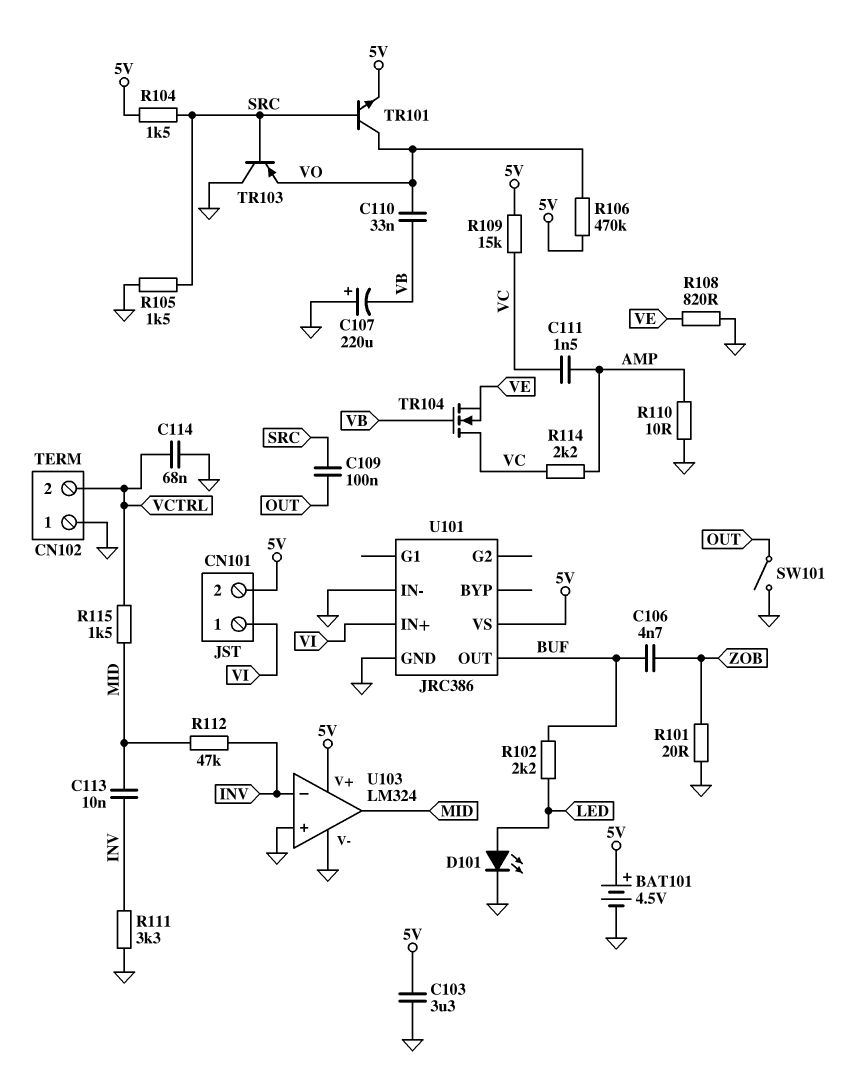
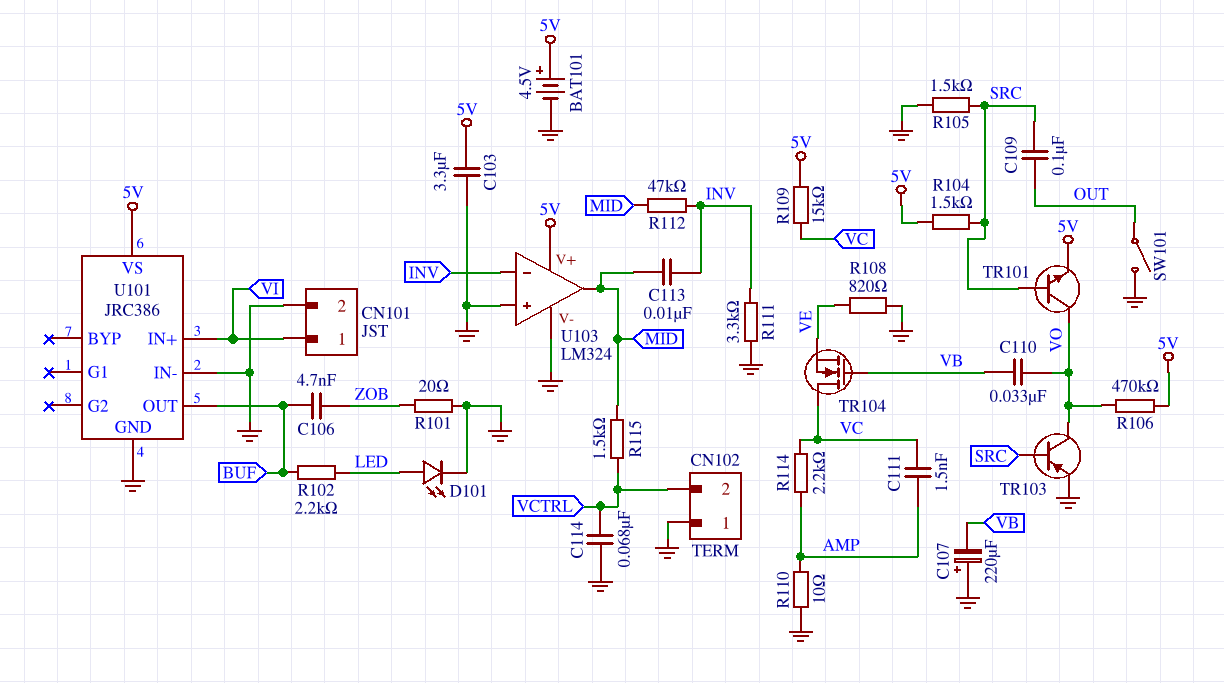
CN101 pin 2: 5V -> GND
TR103: PNP (B SRC, C GND, E VO) -> PNP (B SRC, C VO, E GND)

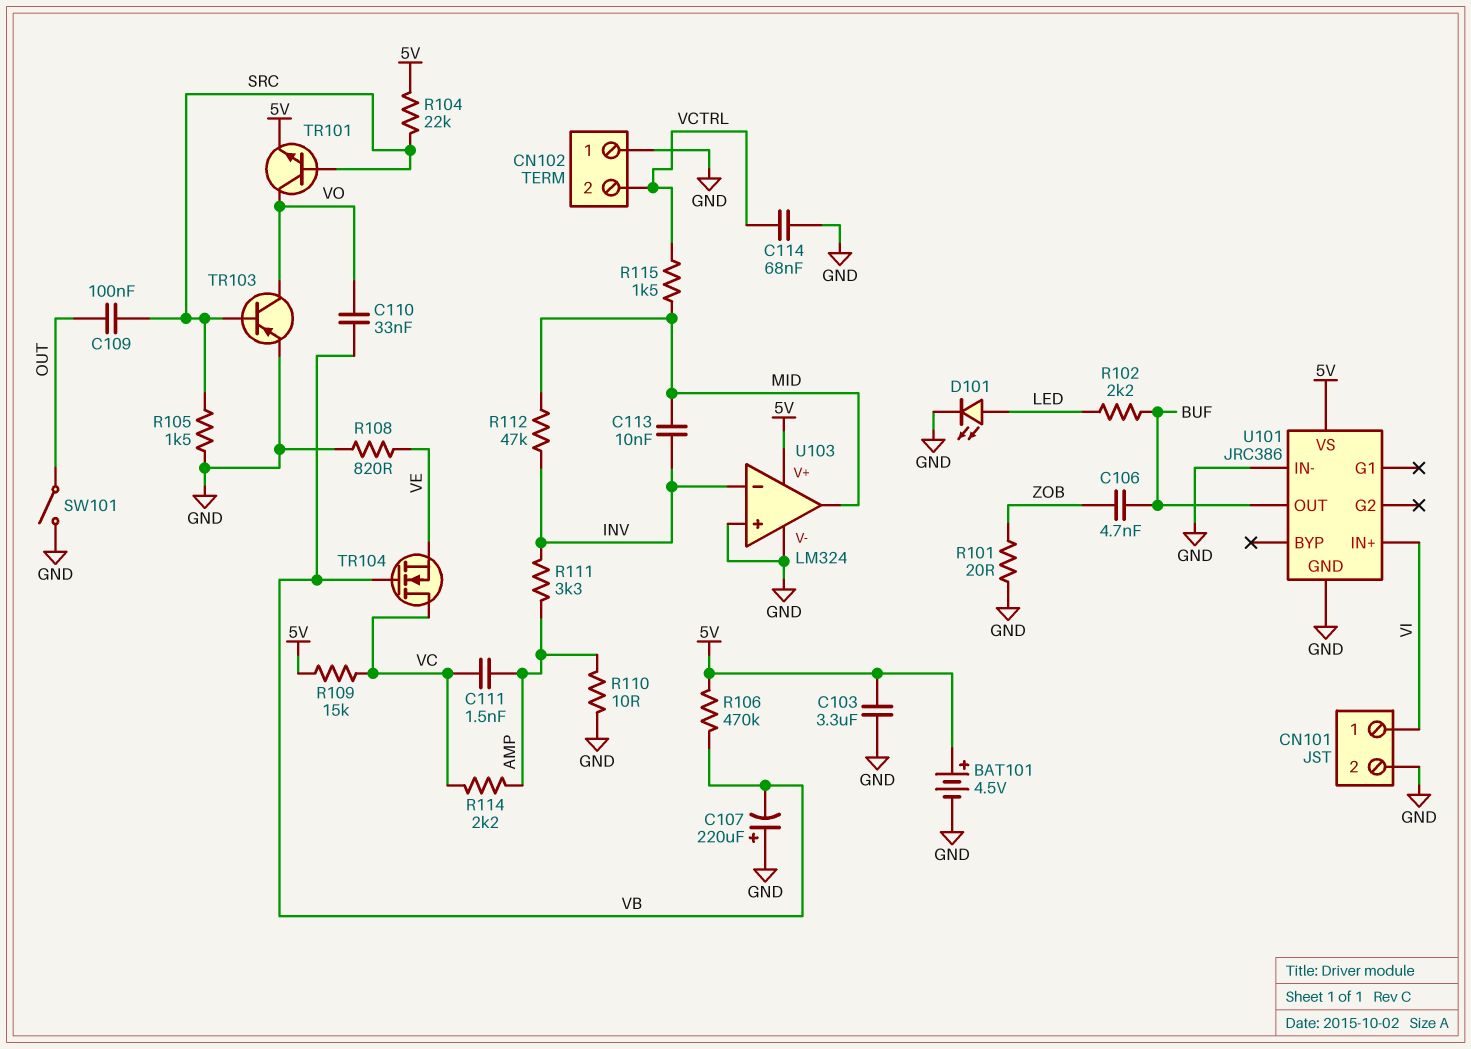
R104: 1.5k (5V, SRC) -> 22k (5V, SRC)
R106: 470k (5V, VO) -> 470k (5V, VB)
R111: 3.3k (GND, INV) -> 3.3k (AMP, INV)

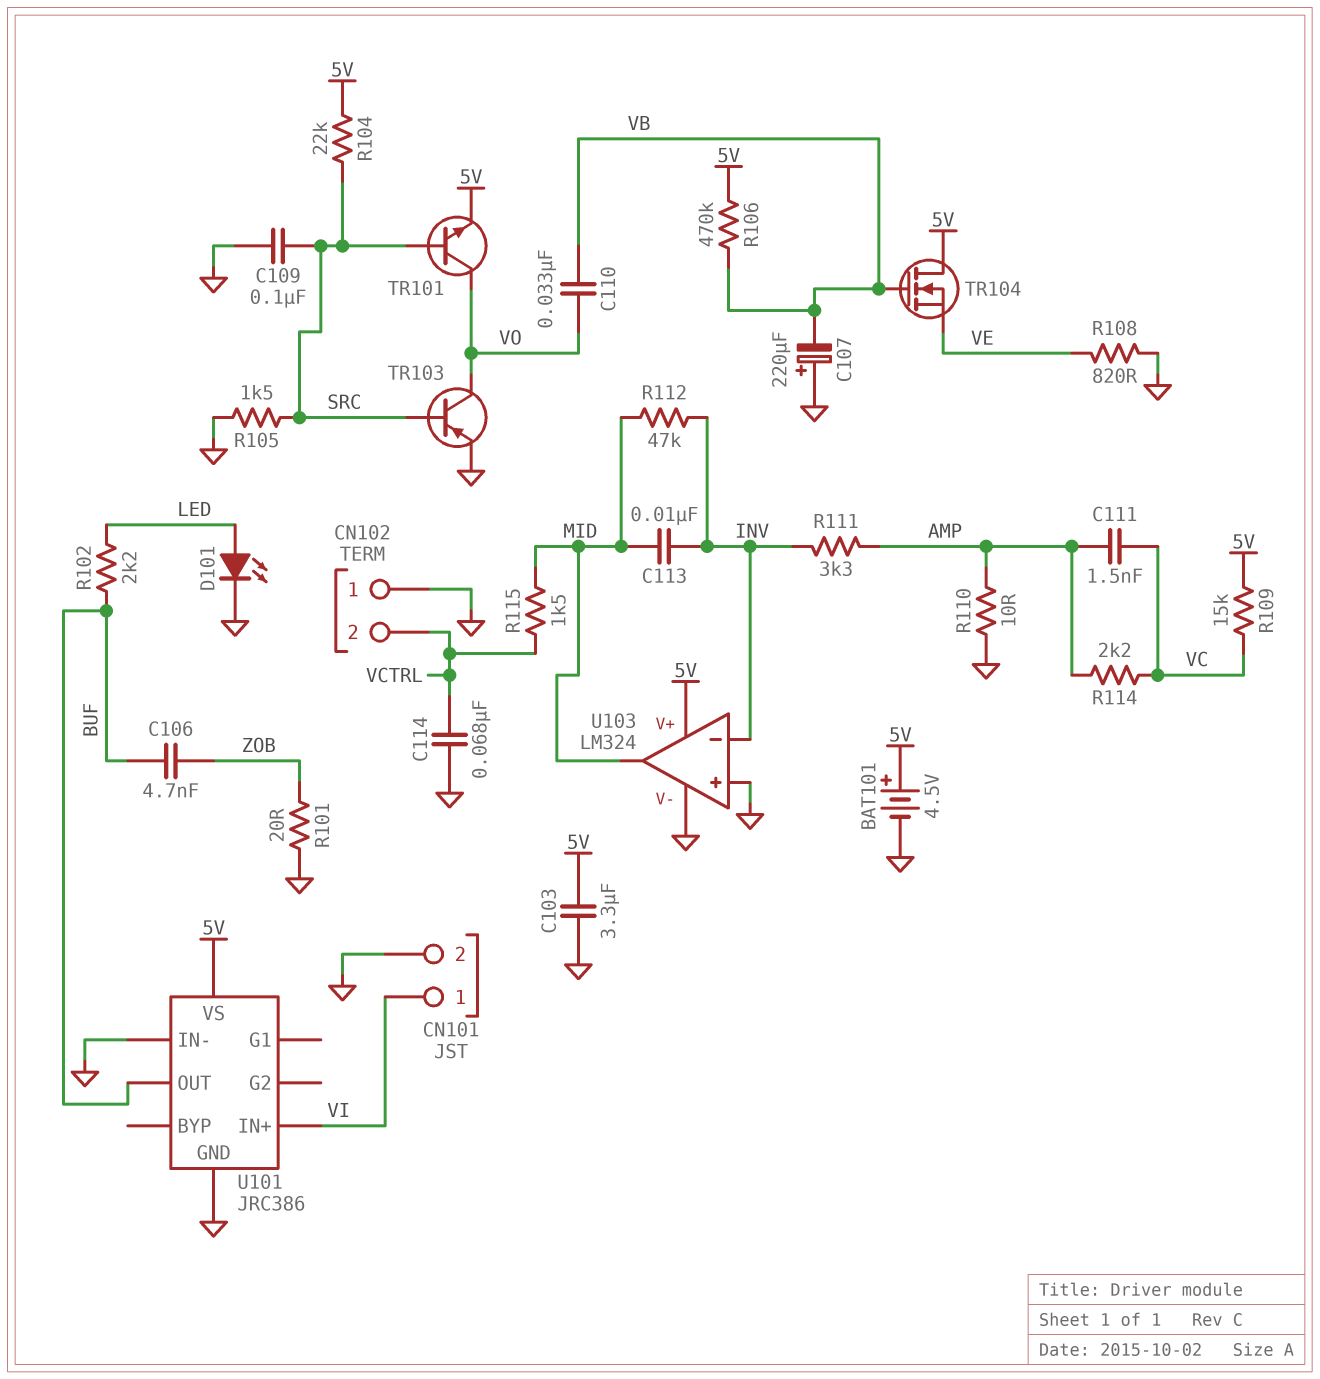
C109: 100nF (OUT, SRC) -> 100nF (GND, SRC)
SW101: switch (GND, OUT) -> none
TR104: NMOS (G VB, D VC, S VE) -> NMOS (G VB, D 5V, S VE)

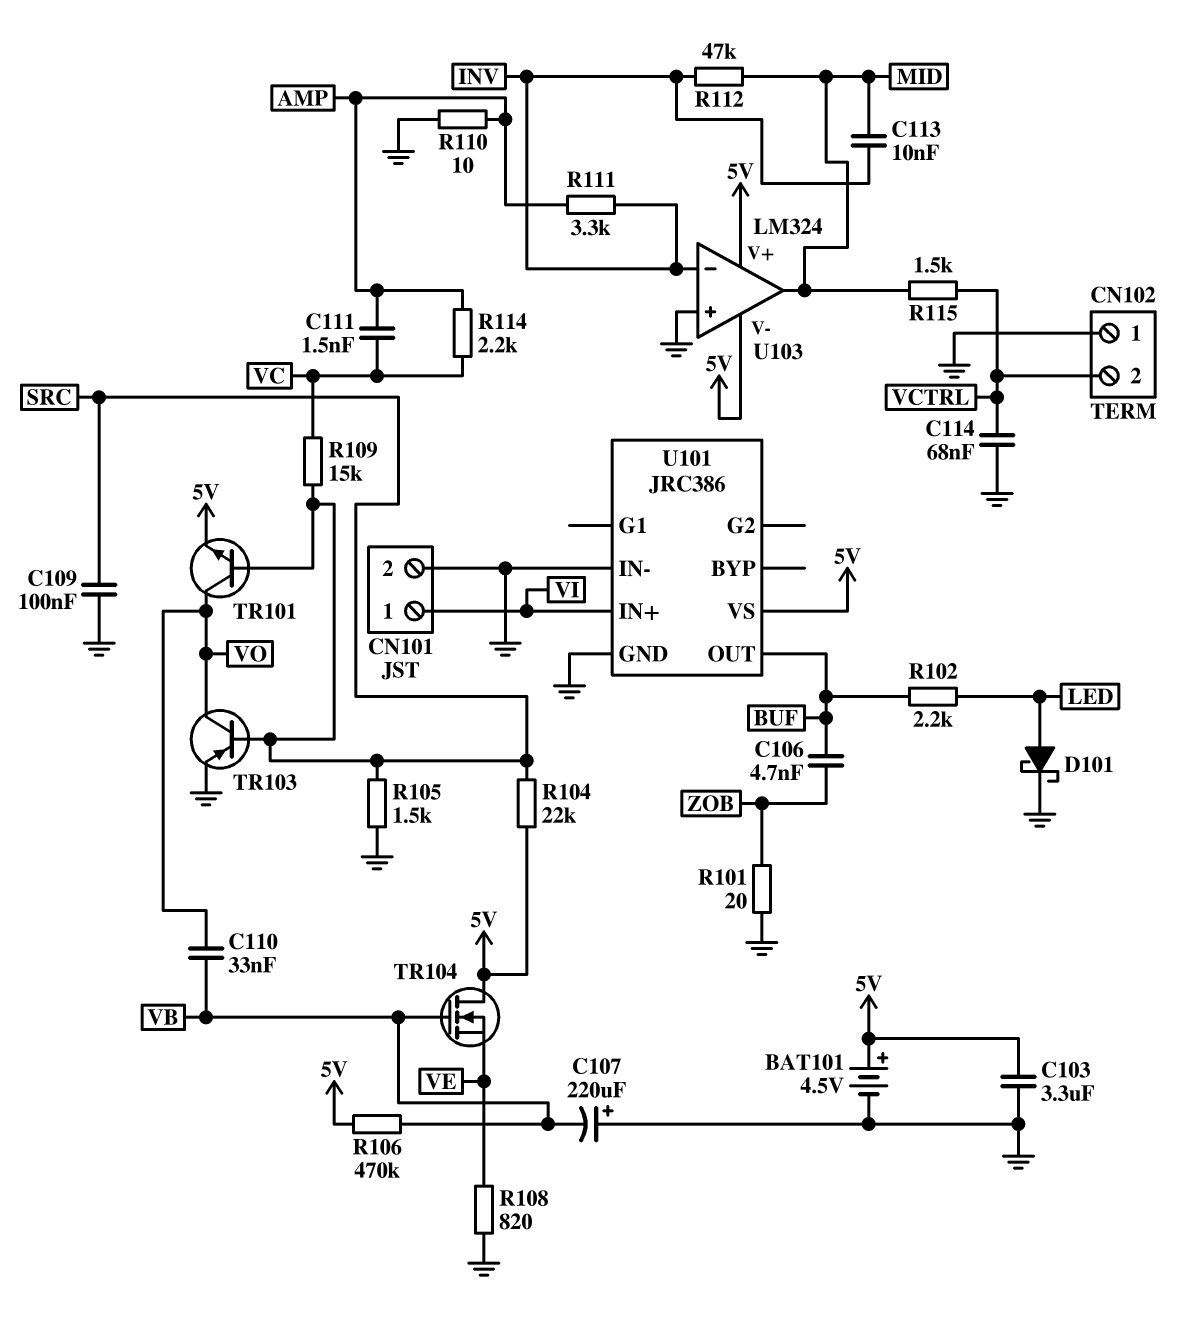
D101: LED (A LED, K GND) -> schottky (A LED, K GND)
R109: 15k (5V, VC) -> 15k (SRC, VC)
U103 pin V-: GND -> 5V

